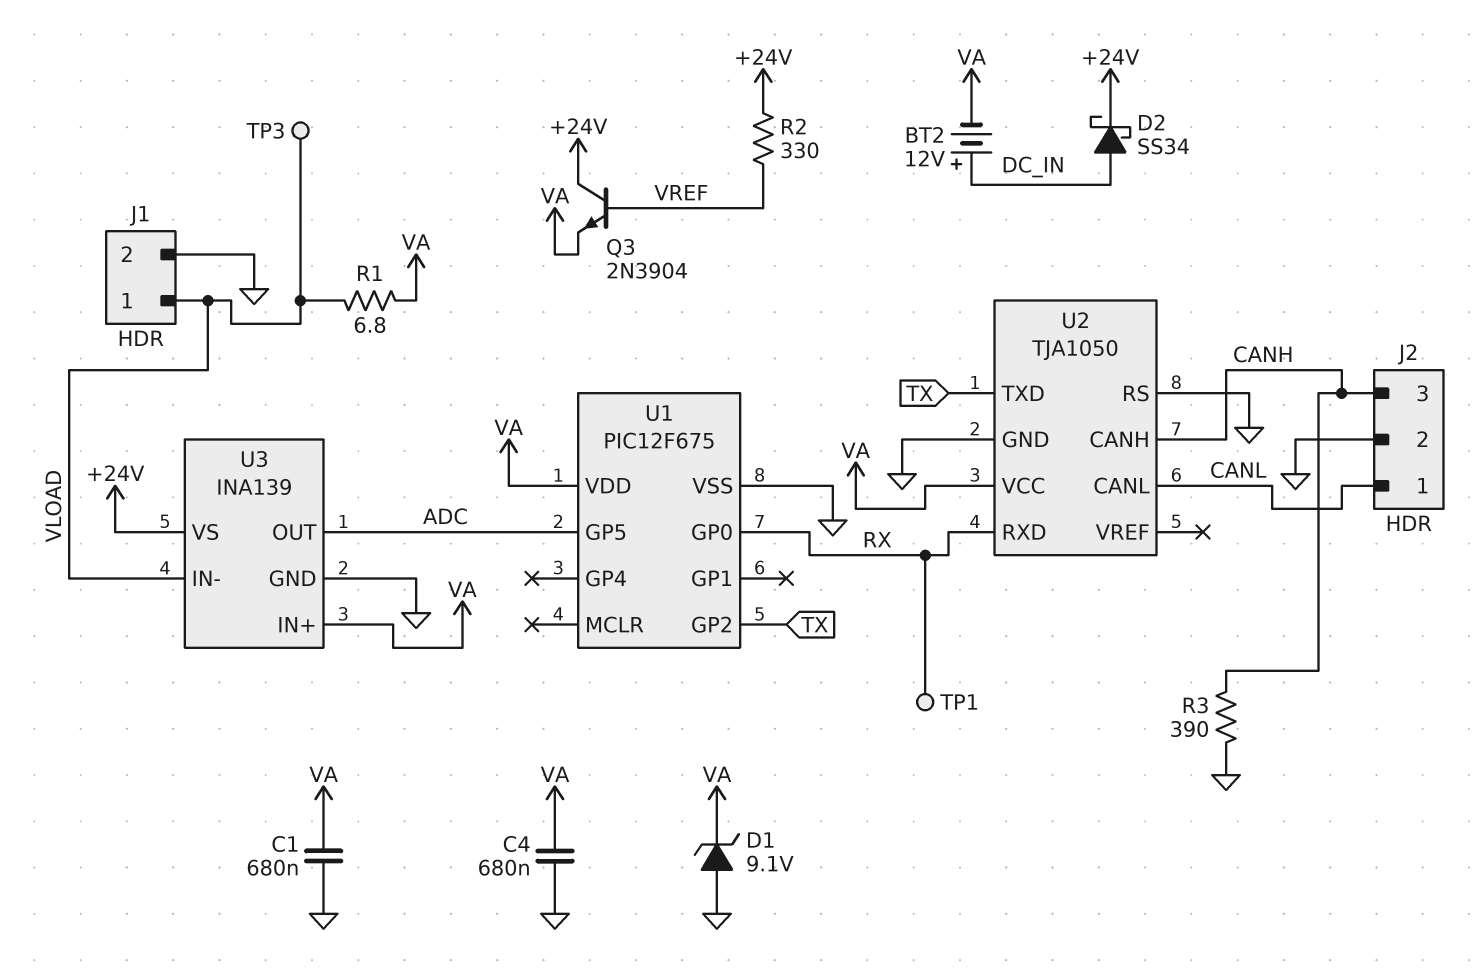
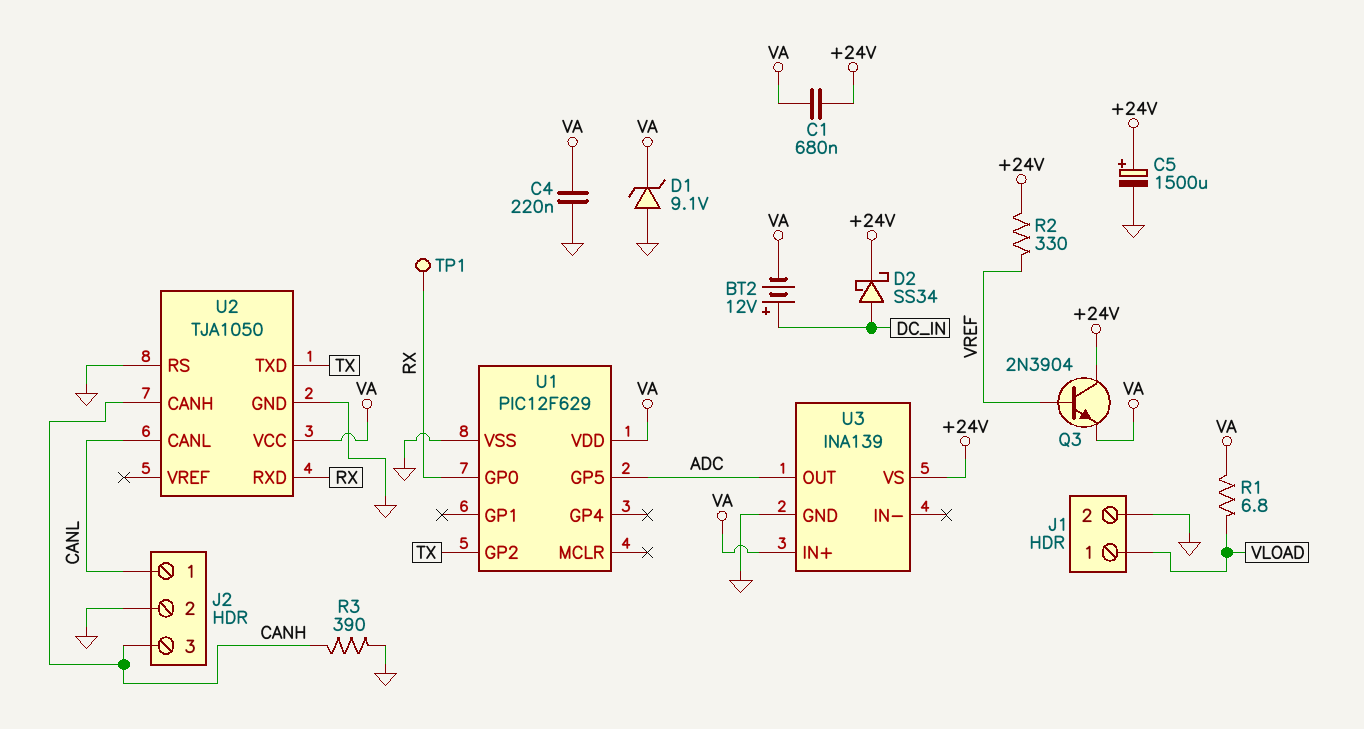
C1: 680nF (GND, VA) -> 680nF (+24V, VA)
C4: 680nF (GND, VA) -> 220nF (GND, VA)
C5: none -> 1500uF (plus +24V, minus GND)
TP3: test point (VLOAD) -> none
U1: PIC12F675 -> PIC12F629
U3 pin IN-: VLOAD -> none

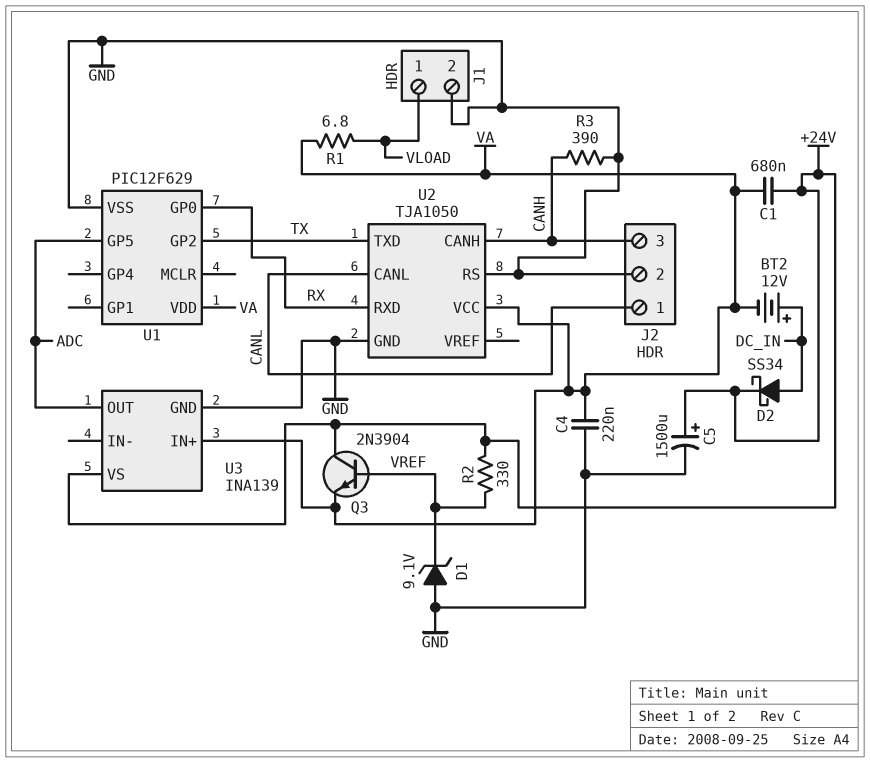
D1: zener 9.1V (A GND, K VA) -> zener 9.1V (A GND, K VREF)
TP1: test point (RX) -> none

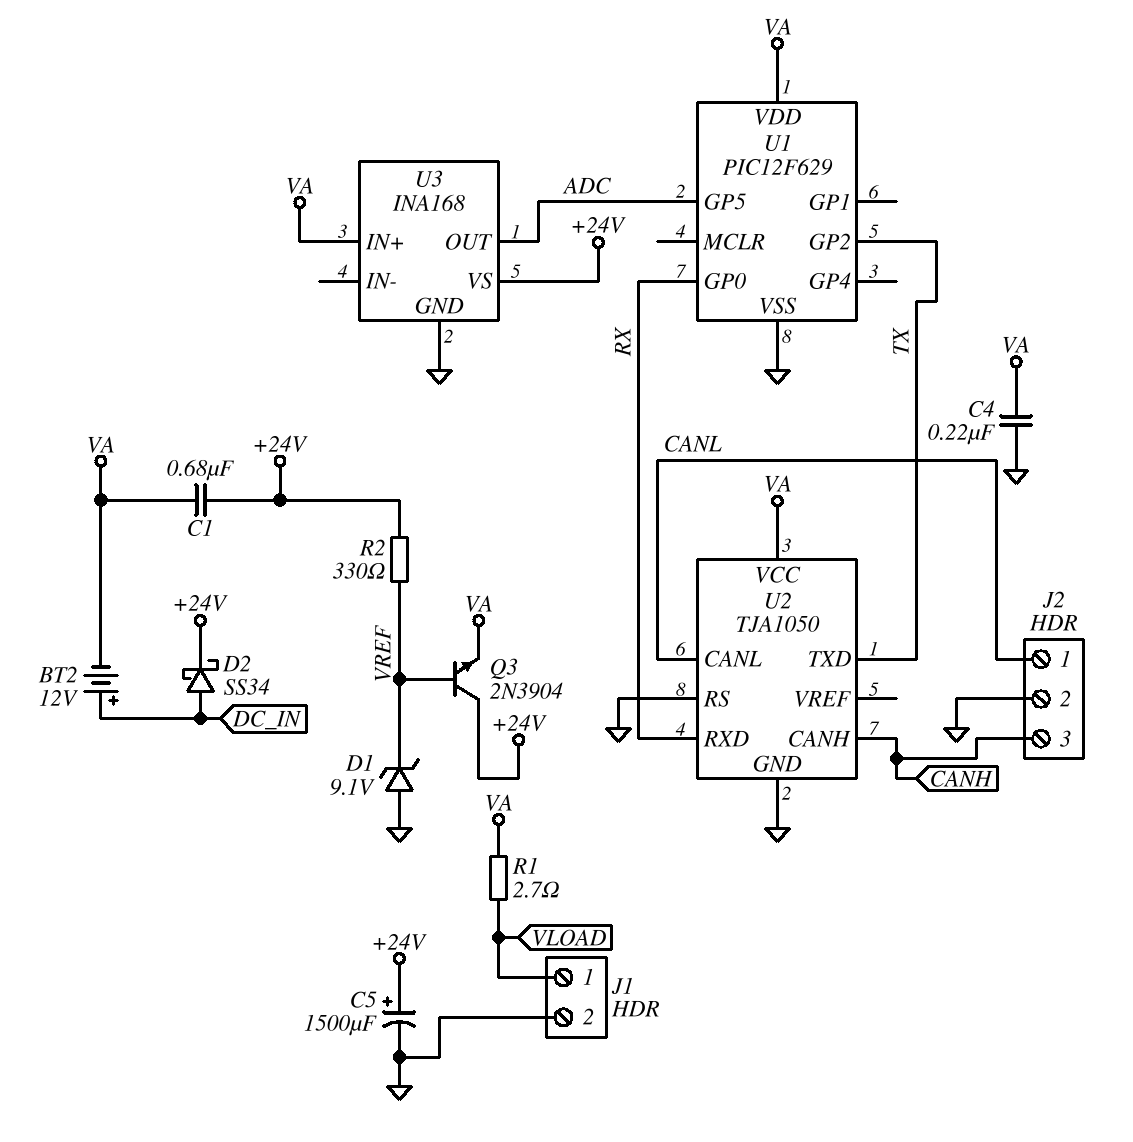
R1: 6.8 (VA, VLOAD) -> 2.7 (VA, VLOAD)
R3: 390 (CANH, GND) -> none
U3: INA139 -> INA168

